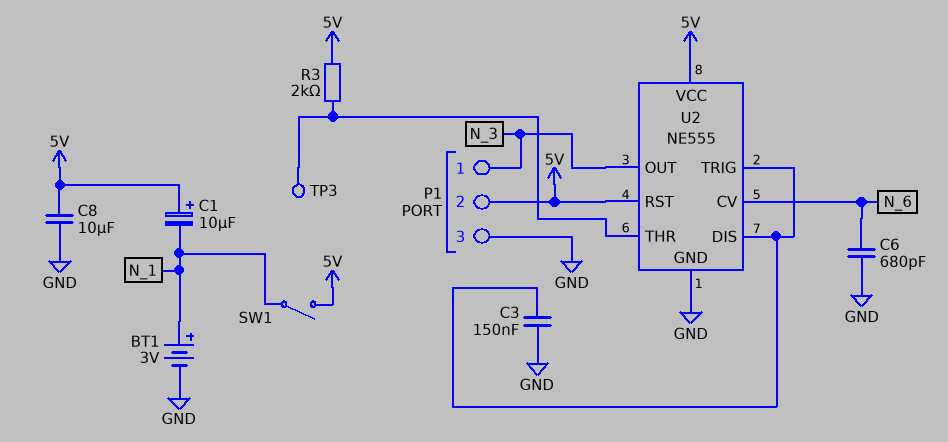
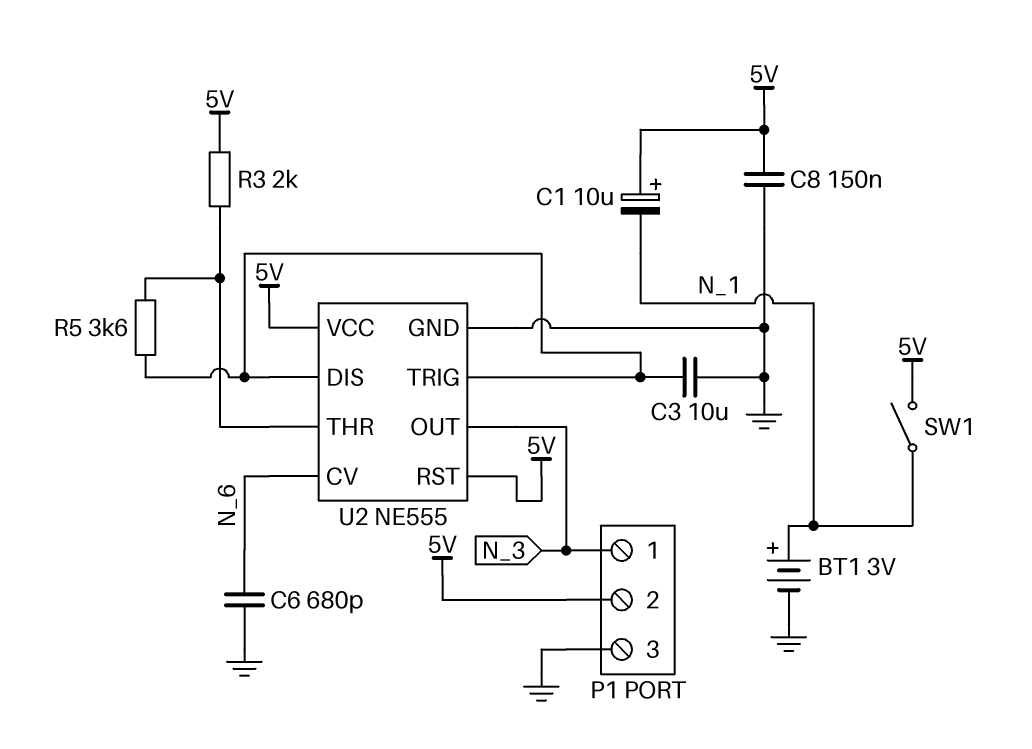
C3: 150nF (GND, U2/DIS) -> 10uF (GND, U2/DIS)
C8: 10uF (5V, GND) -> 150nF (5V, GND)
R5: none -> 3.6k (U2/DIS, U2/THR)
TP3: test point (U2/THR) -> none

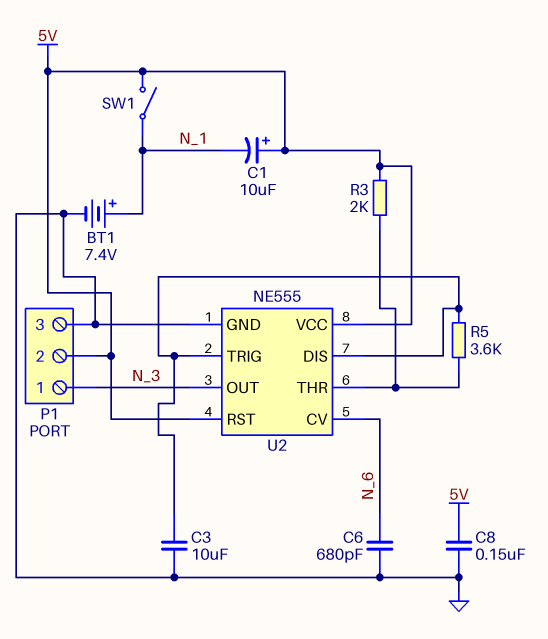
BT1: 3V (plus N_1, minus GND) -> 7.4V (plus N_1, minus GND)

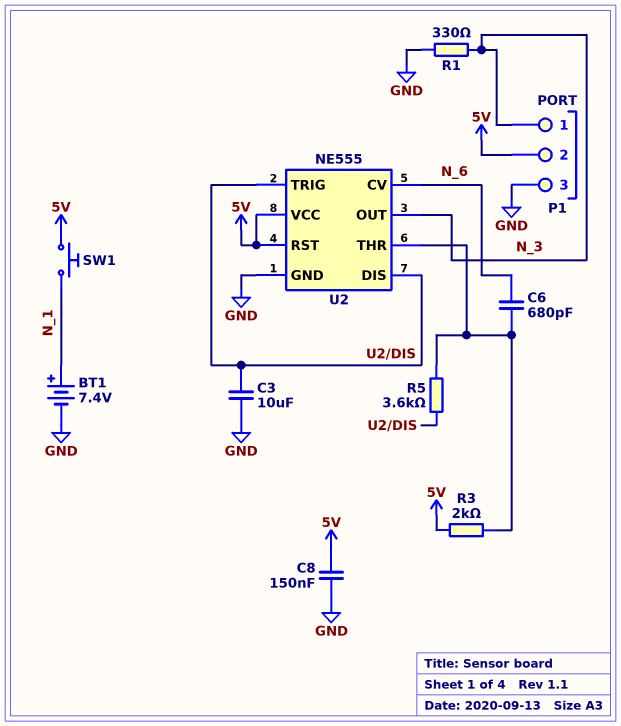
C1: 10uF (plus 5V, minus N_1) -> none
C6: 680pF (GND, N_6) -> 680pF (N_6, U2/THR)
R1: none -> 330 (GND, N_3)
SW1: switch (5V, N_1) -> button (5V, N_1)

